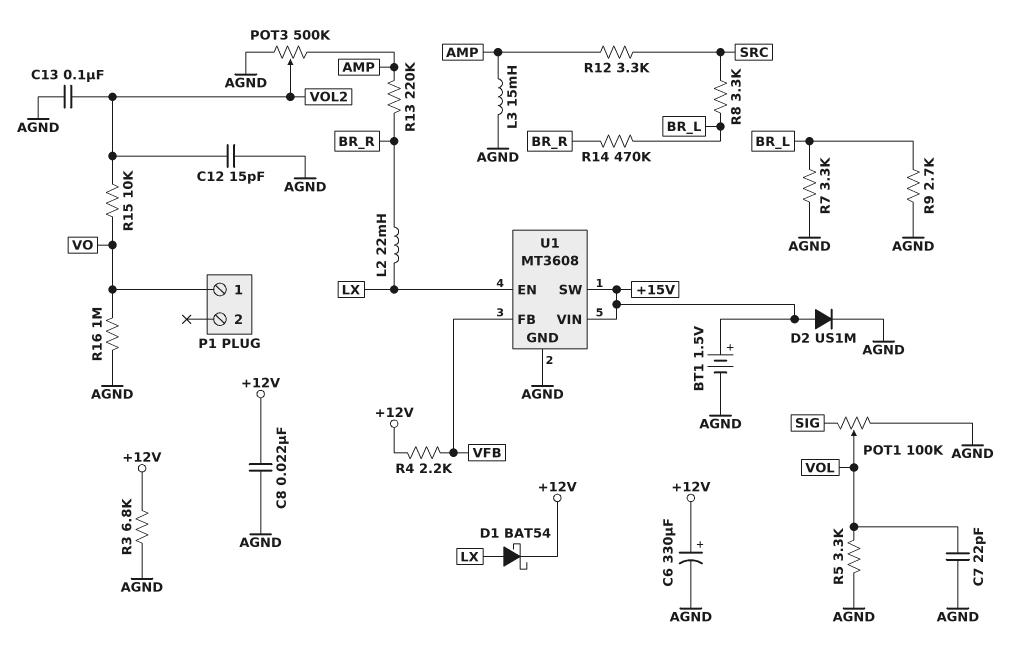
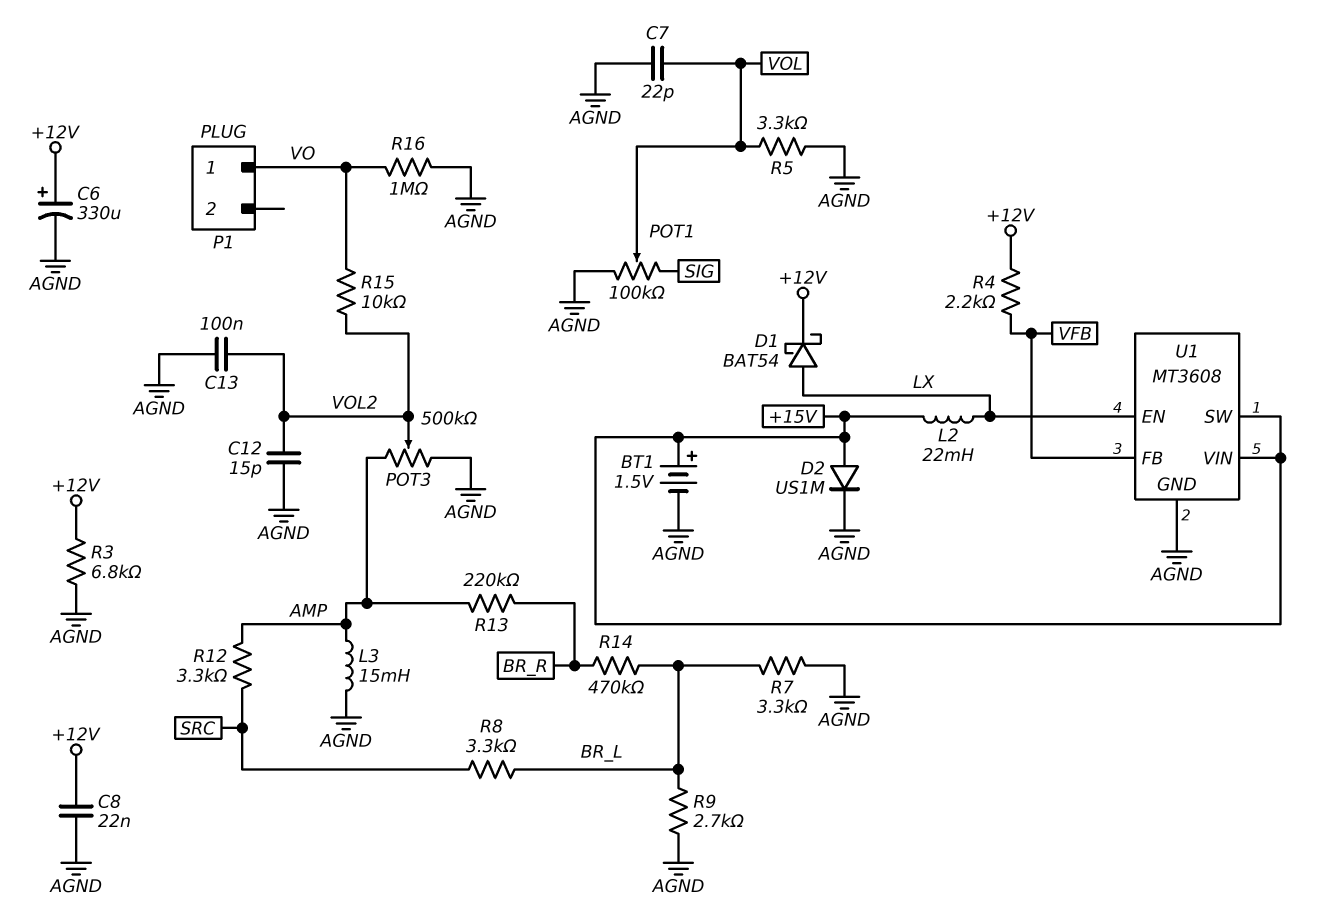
L2: 22mH (BR_R, LX) -> 22mH (+15V, LX)

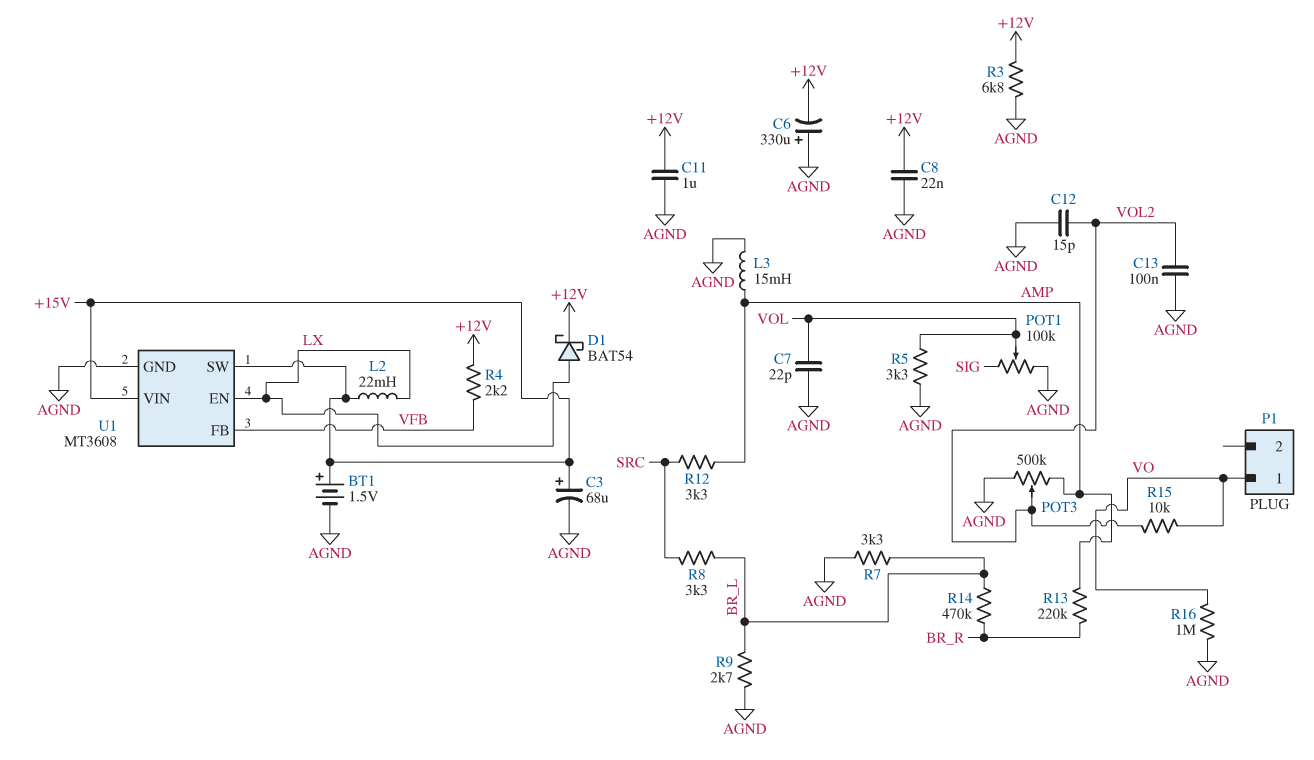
C3: none -> 68uF (plus +15V, minus AGND)
C6: 330uF (plus +12V, minus AGND) -> 330uF (plus AGND, minus +12V)
C11: none -> 1uF (+12V, AGND)
D2: diode US1M (A +15V, K AGND) -> none

